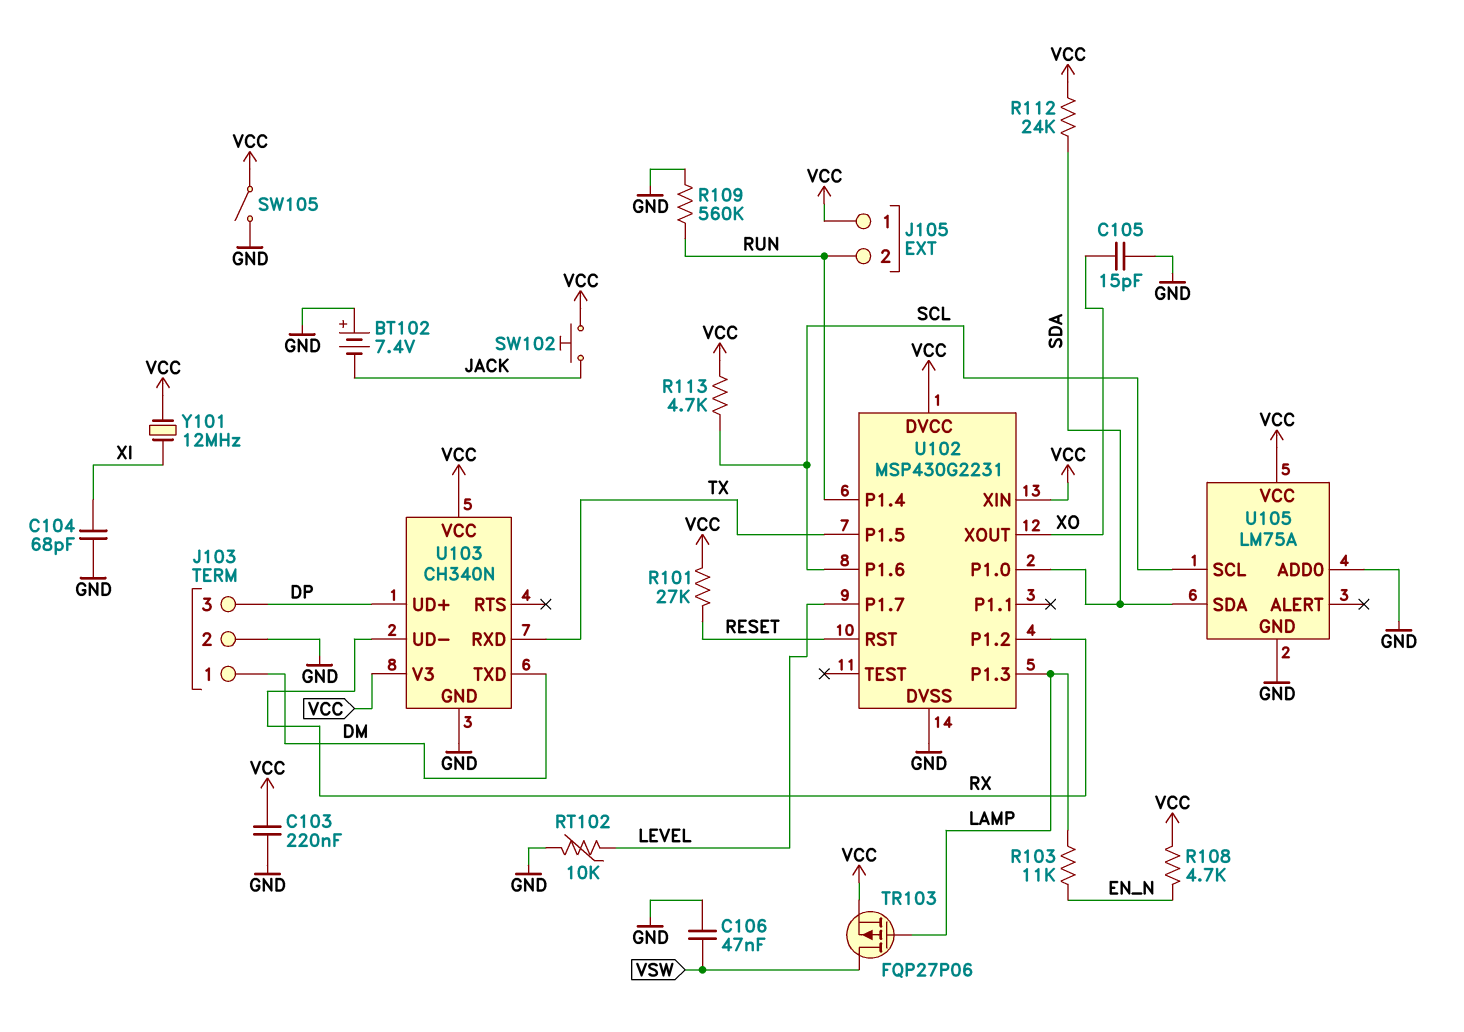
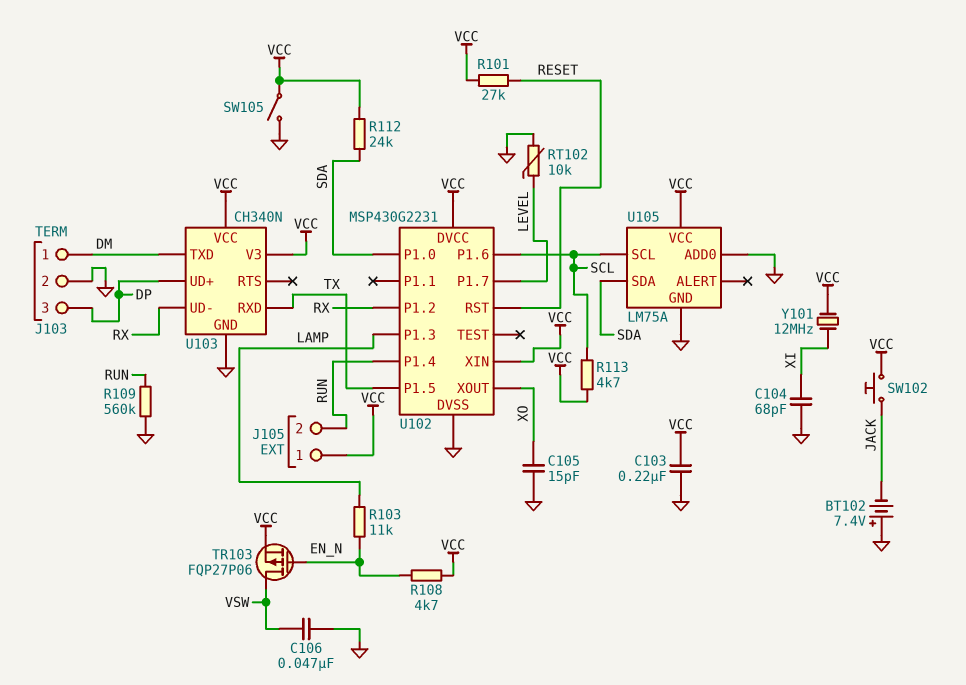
TR103: PMOS FQP27P06 (G LAMP, D VSW, S VCC) -> PMOS FQP27P06 (G EN_N, D VSW, S VCC)

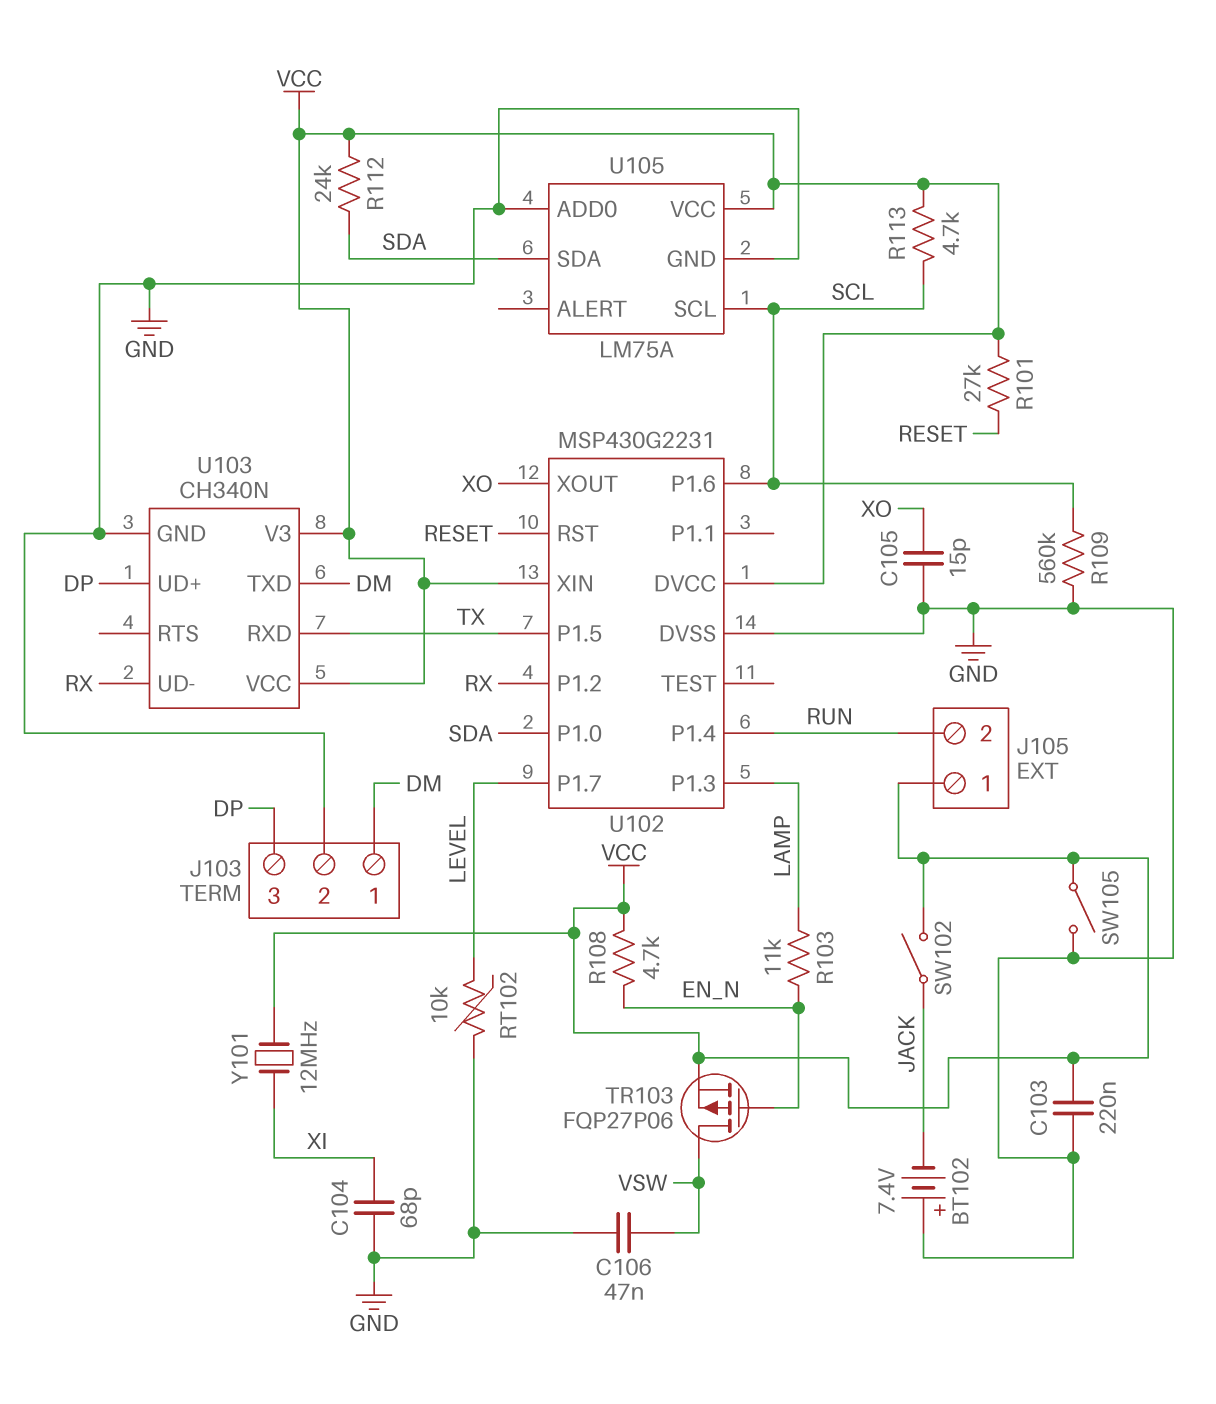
R109: 560k (GND, RUN) -> 560k (GND, SCL)
SW102: button (JACK, VCC) -> switch (JACK, VCC)

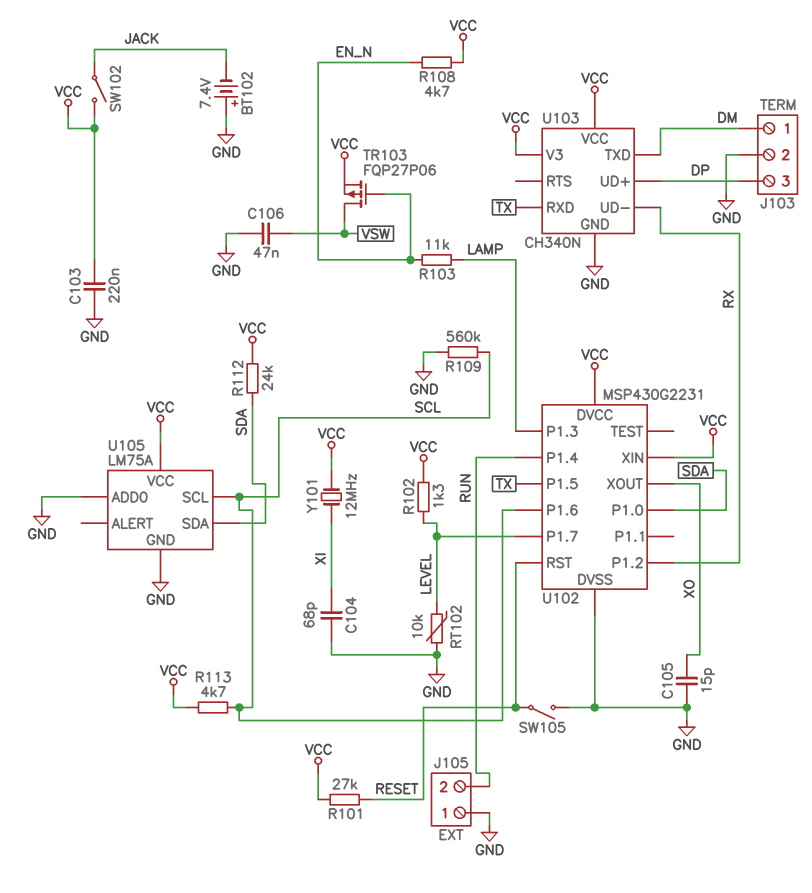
J105 pin 1: VCC -> GND
R102: none -> 1.3k (LEVEL, VCC)
SW105: switch (GND, VCC) -> switch (GND, RESET)

